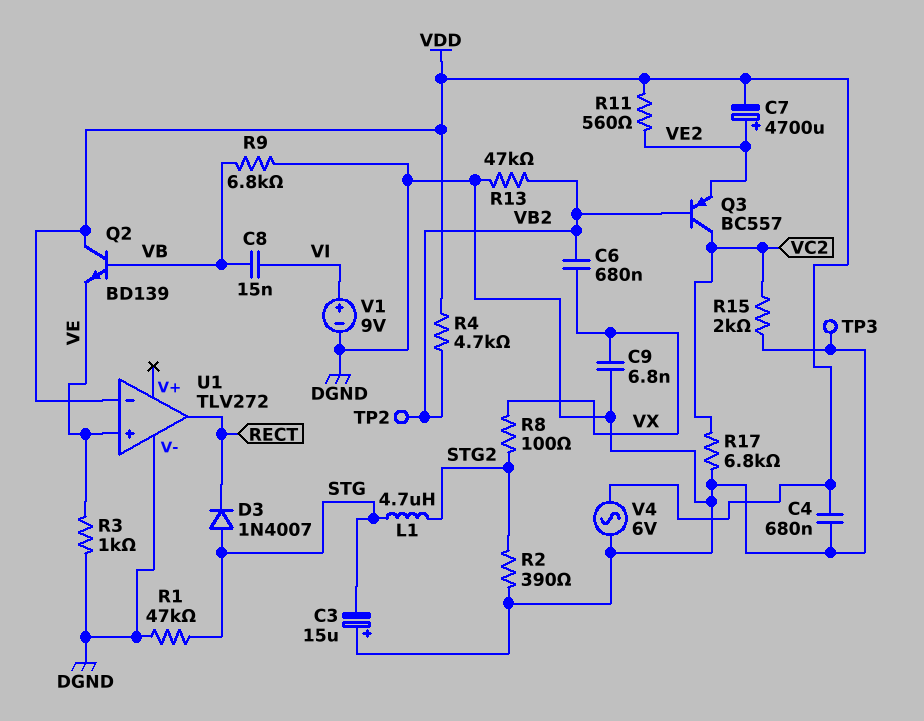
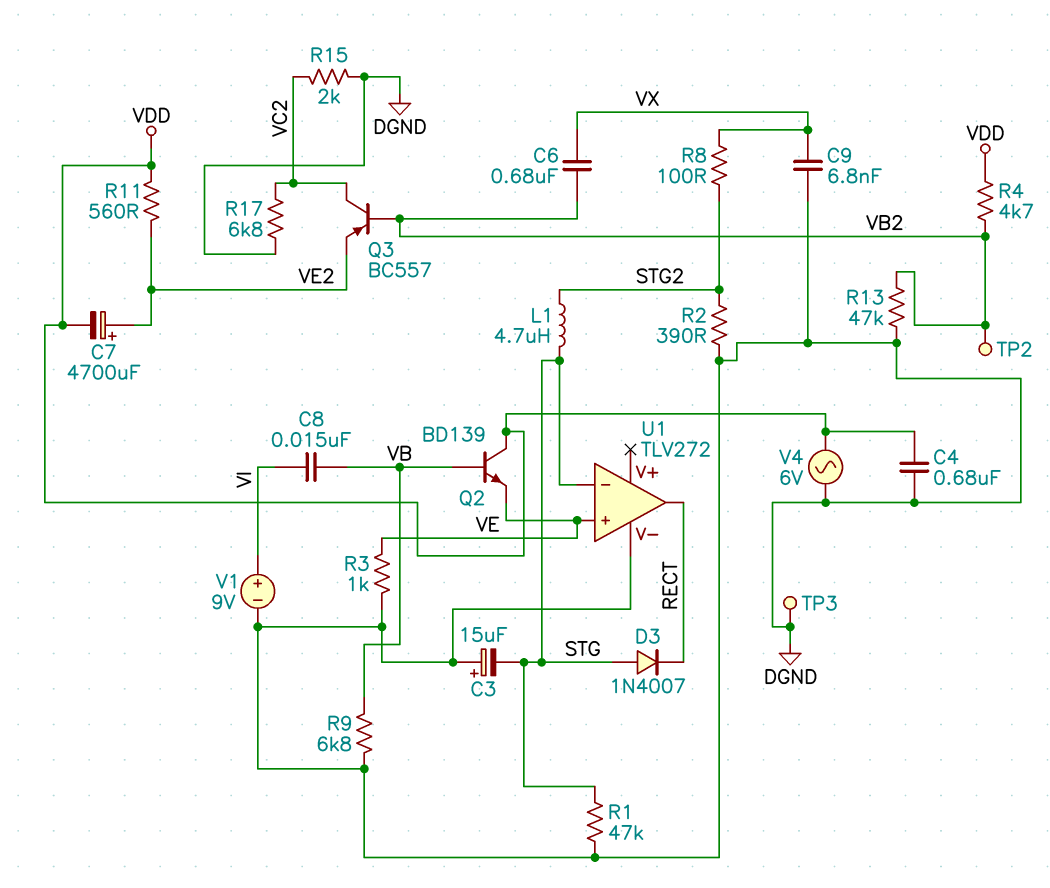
U1 pin in-: VDD -> STG

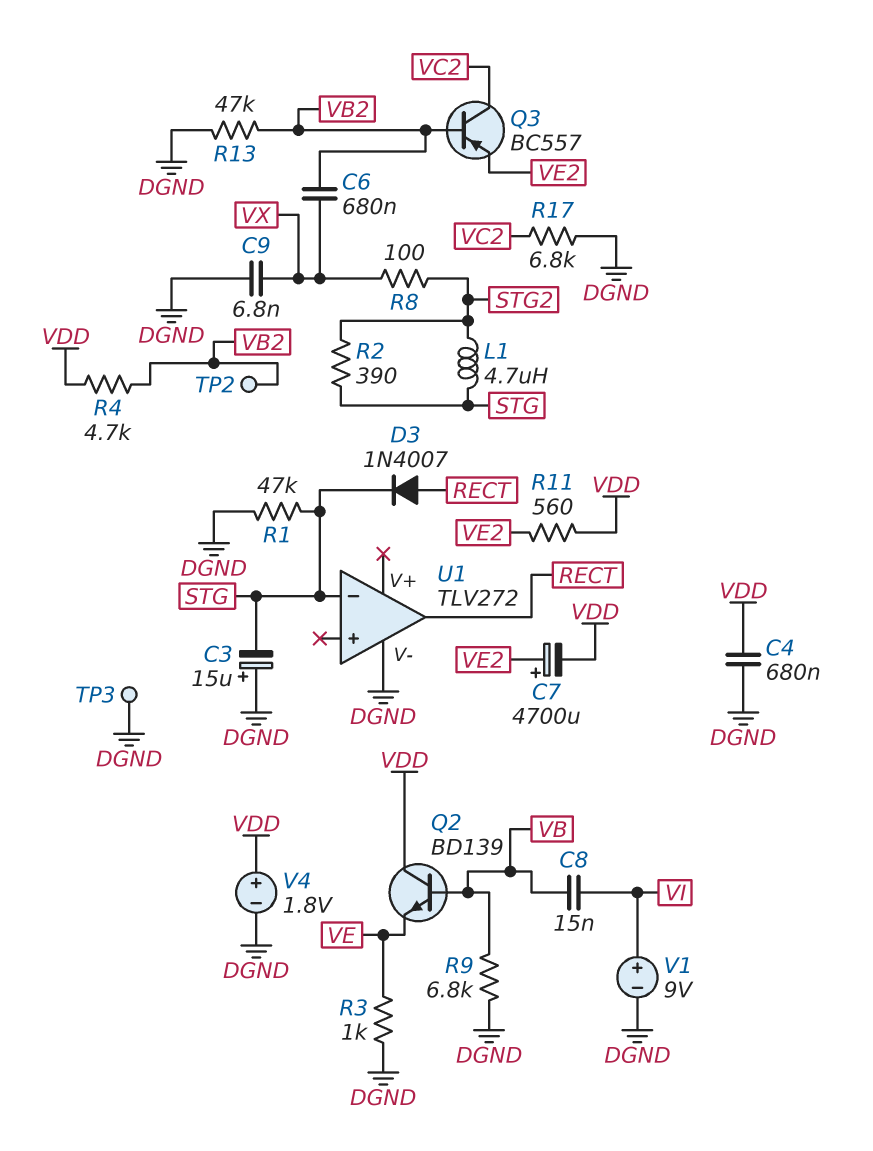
D3: diode 1N4007 (A STG, K RECT) -> diode 1N4007 (A RECT, K STG)
R2: 390 (DGND, STG2) -> 390 (STG, STG2)
R15: 2k (DGND, VC2) -> none
U1 pin in+: VE -> none
V4: AC 6V (DGND, VDD) -> 1.8V (plus VDD, minus DGND)

